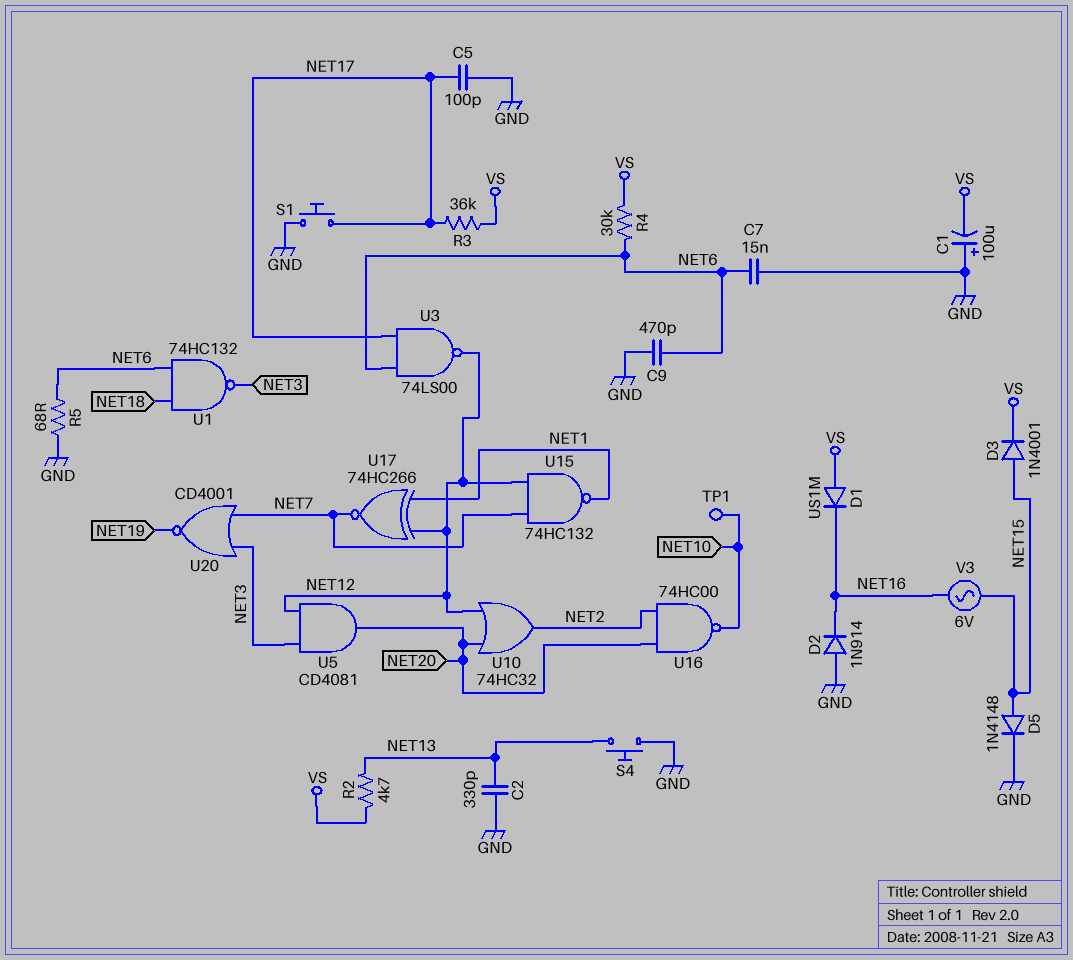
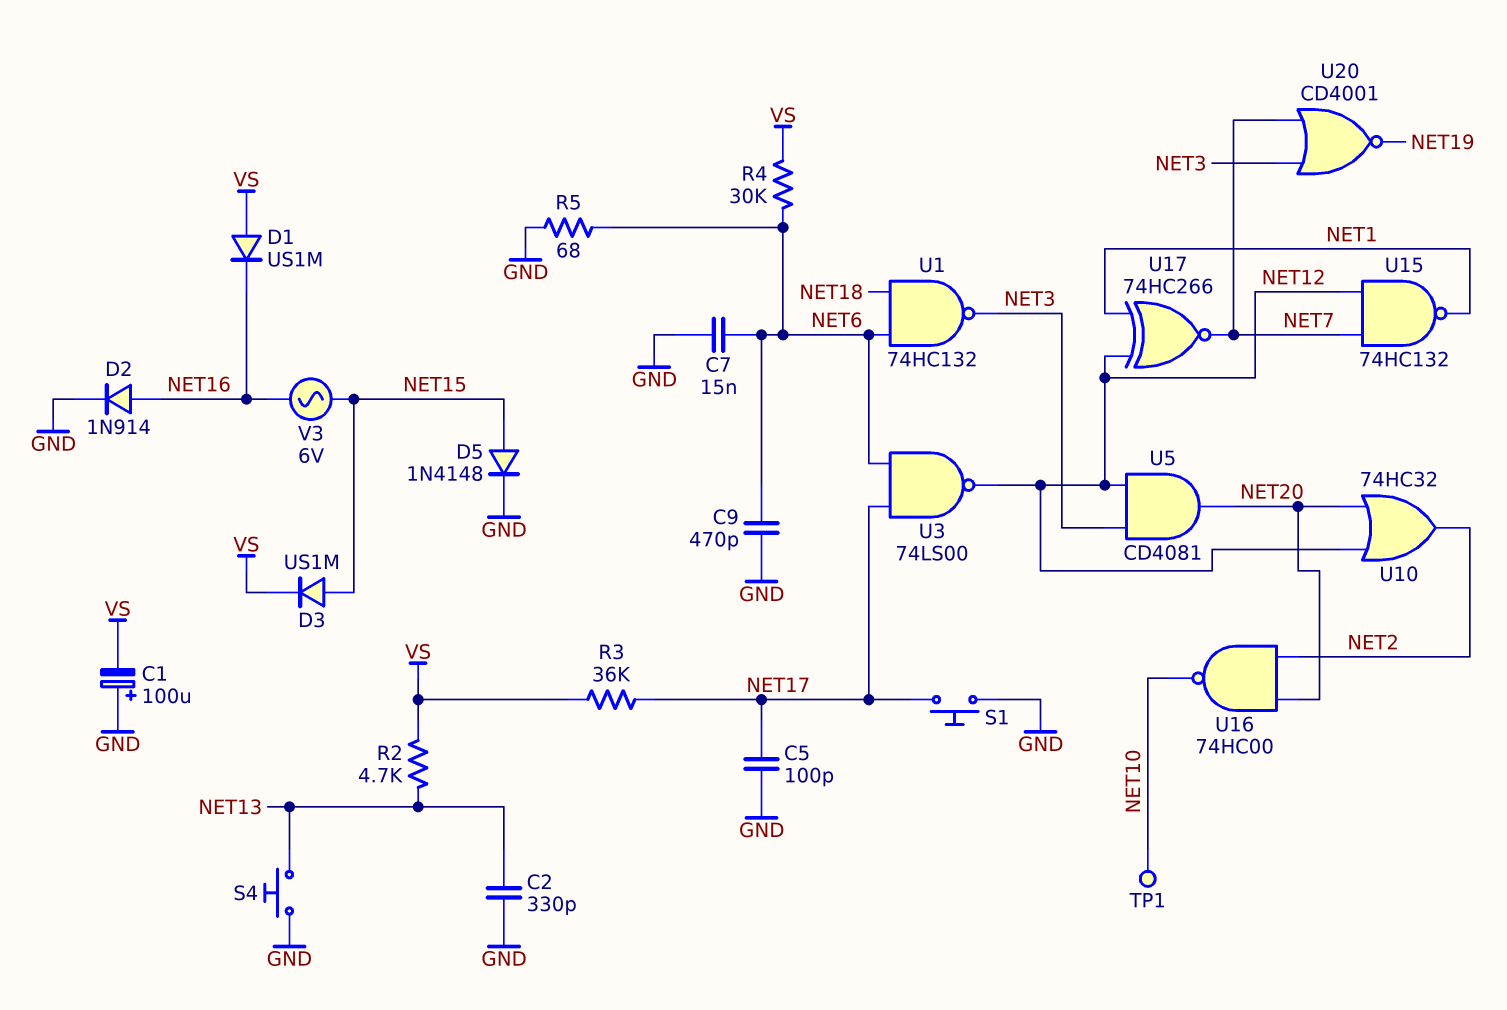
D2: diode 1N914 (A GND, K NET16) -> diode 1N914 (A NET16, K GND)
D3: diode 1N4001 (A NET15, K VS) -> diode US1M (A NET15, K VS)

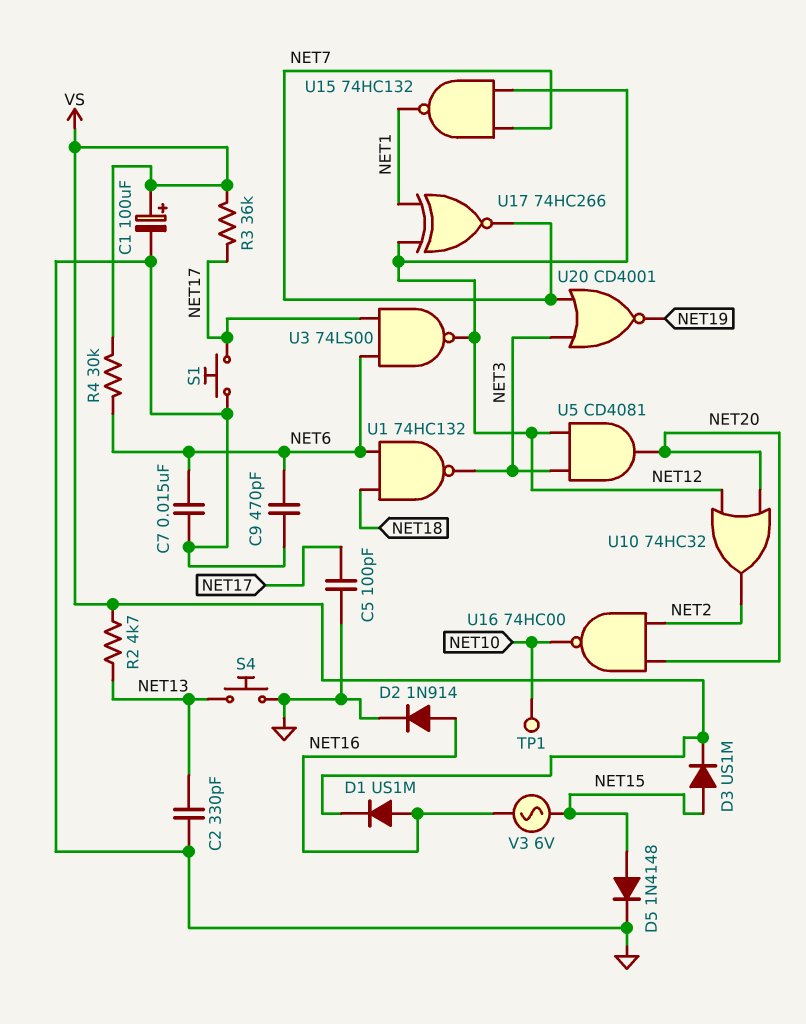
C1: 100uF (plus GND, minus VS) -> 100uF (plus VS, minus GND)
D1: diode US1M (A VS, K NET16) -> diode US1M (A NET16, K VS)
R5: 68 (GND, NET6) -> none

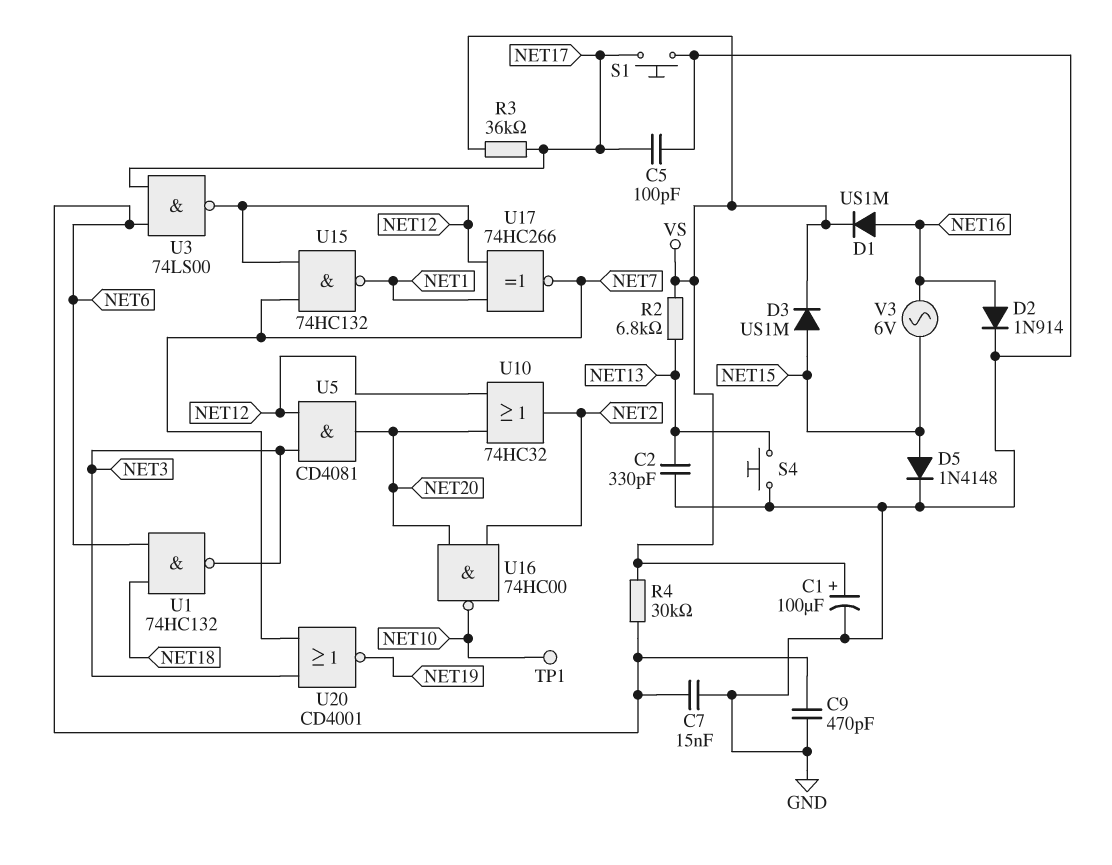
R2: 4.7k (NET13, VS) -> 6.8k (NET13, VS)

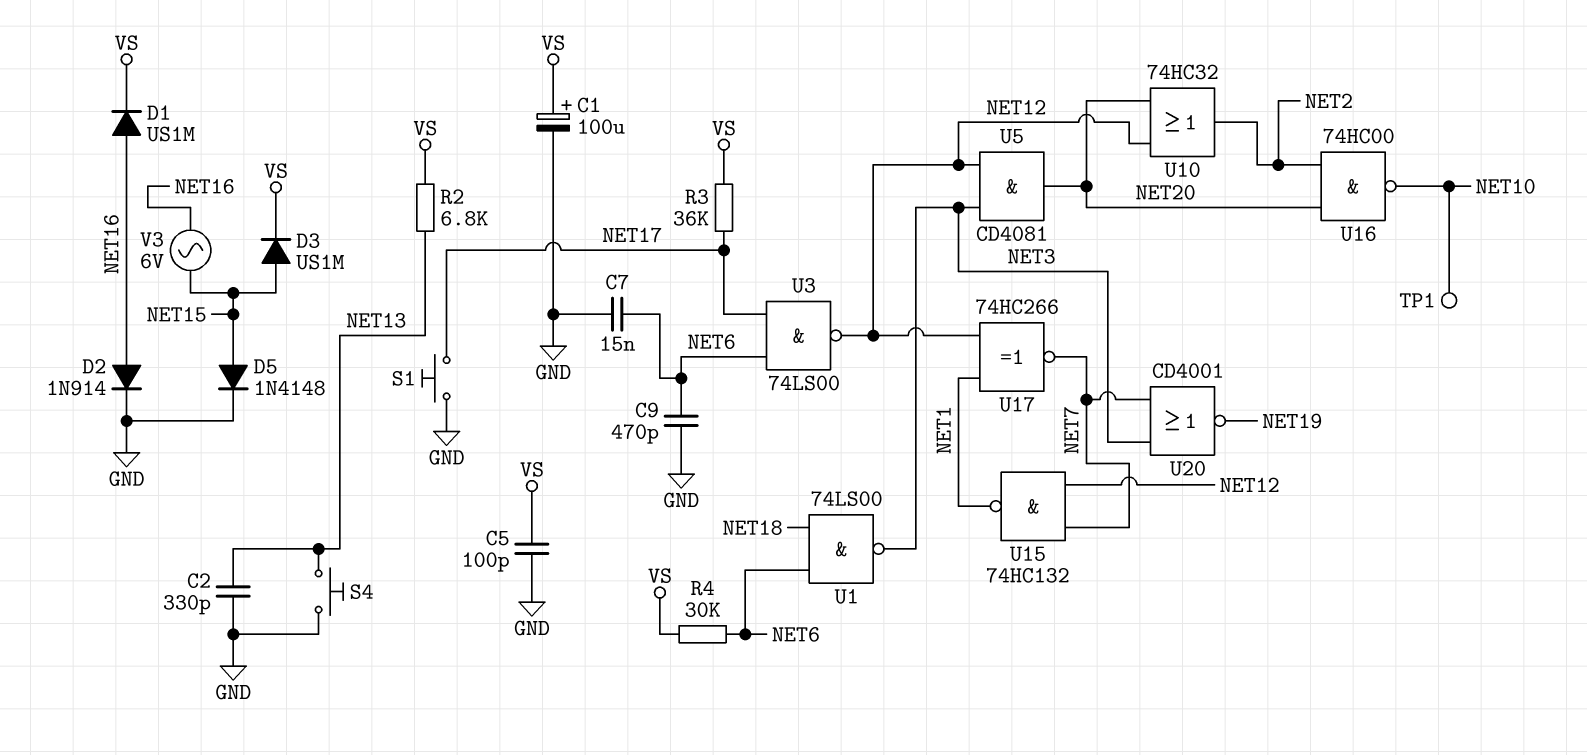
C5: 100pF (GND, NET17) -> 100pF (GND, VS)
U1: NAND 74HC132 (in NET6, in NET18, out NET3) -> NAND 74LS00 (in NET6, in NET18, out NET3)

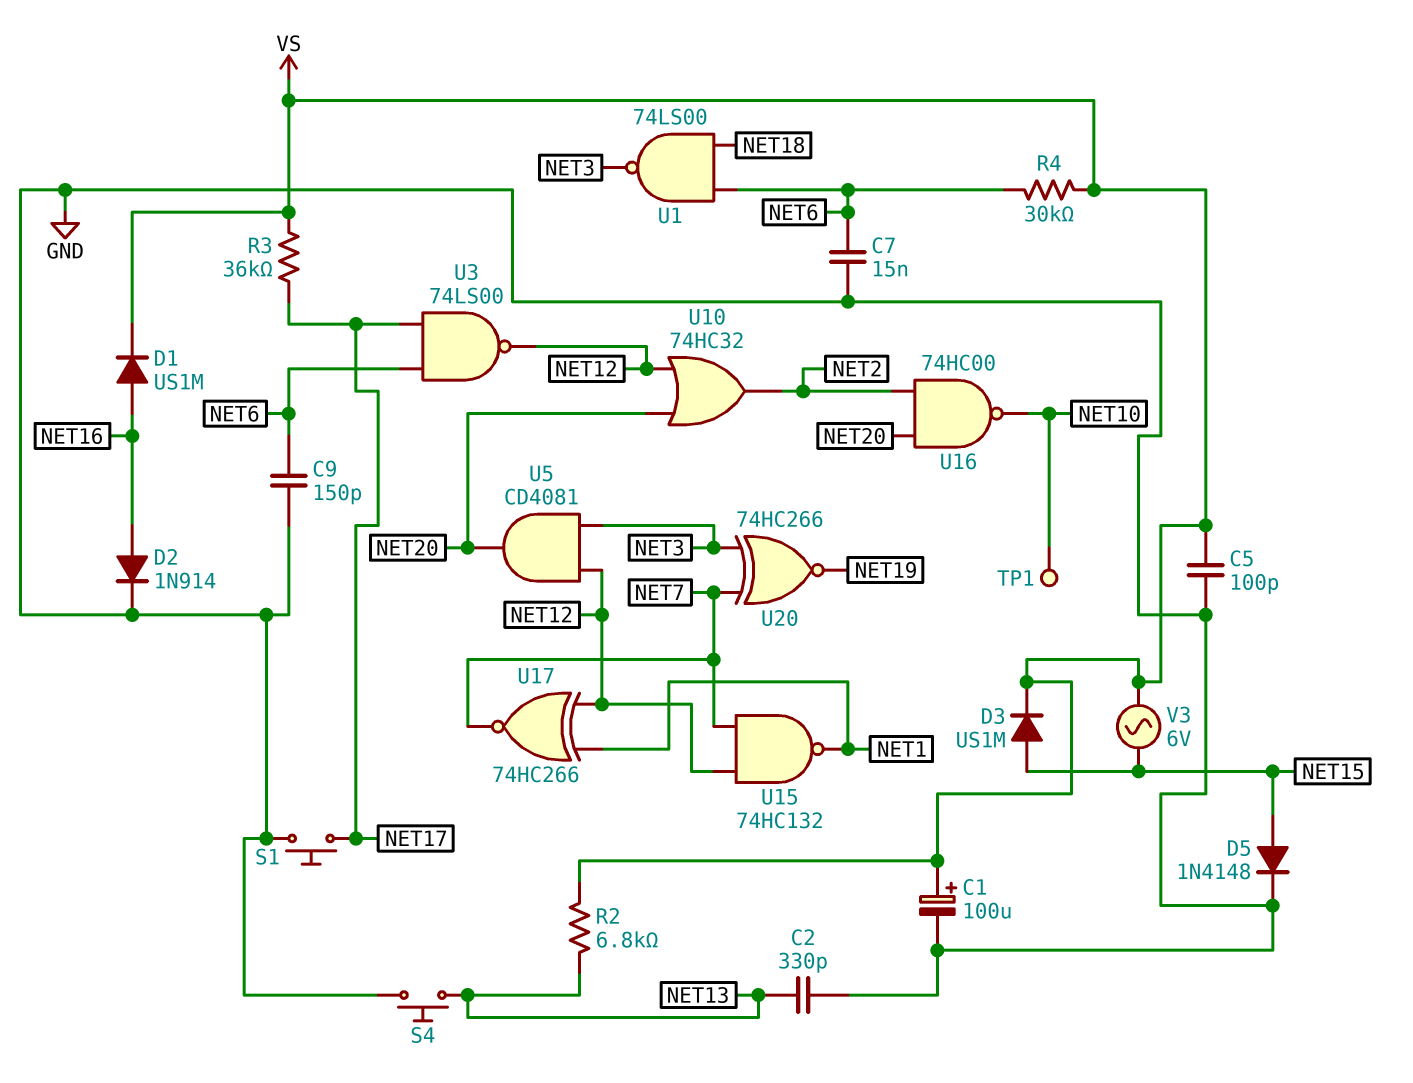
C9: 470pF (GND, NET6) -> 150pF (GND, NET6)
U20: NOR CD4001 (in NET3, in NET7, out NET19) -> XNOR 74HC266 (in NET3, in NET7, out NET19)
V3: AC 6V (NET15, NET16) -> AC 6V (NET15, VS)

